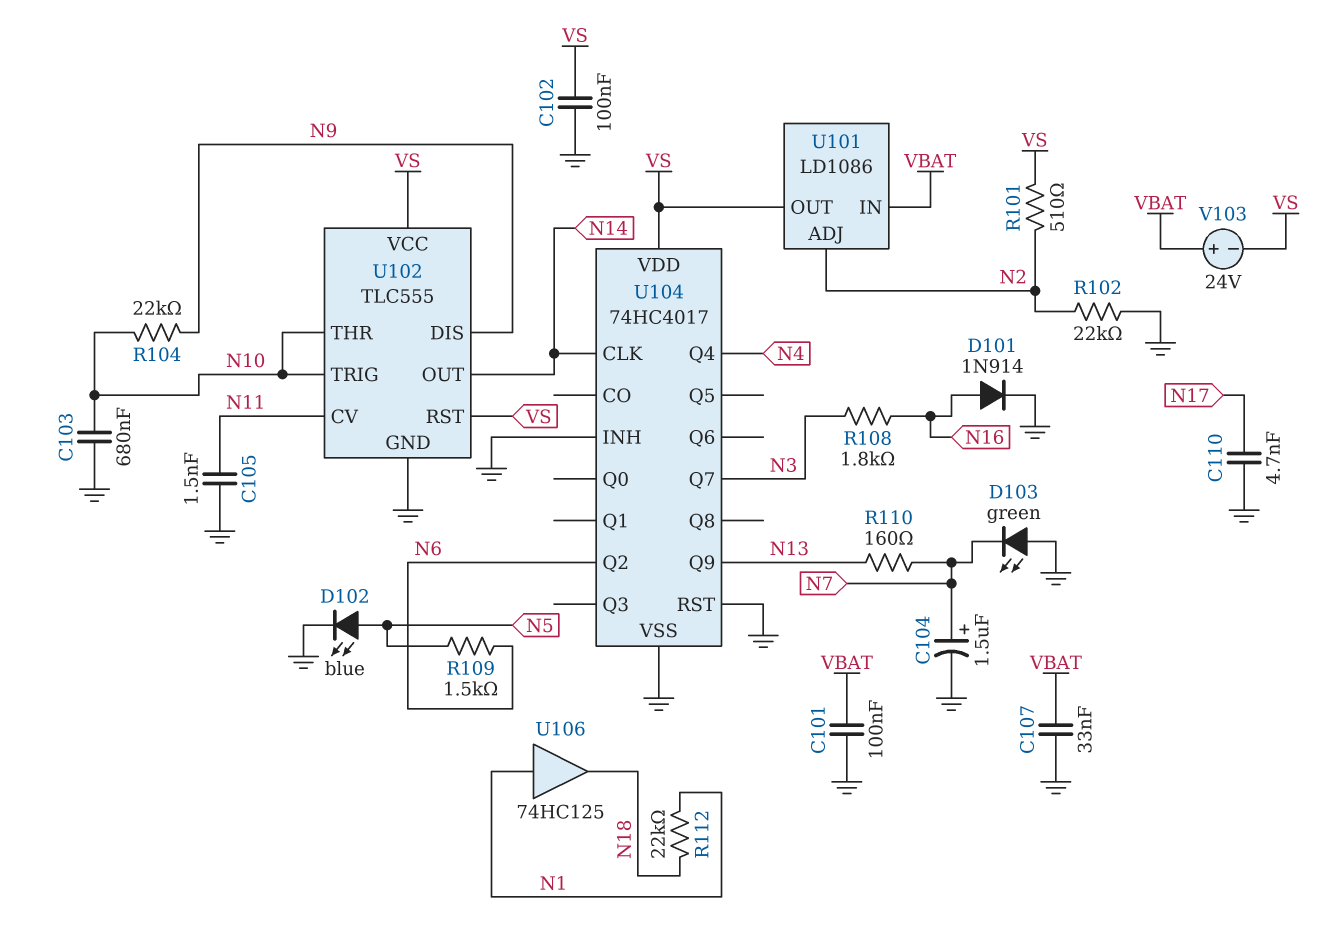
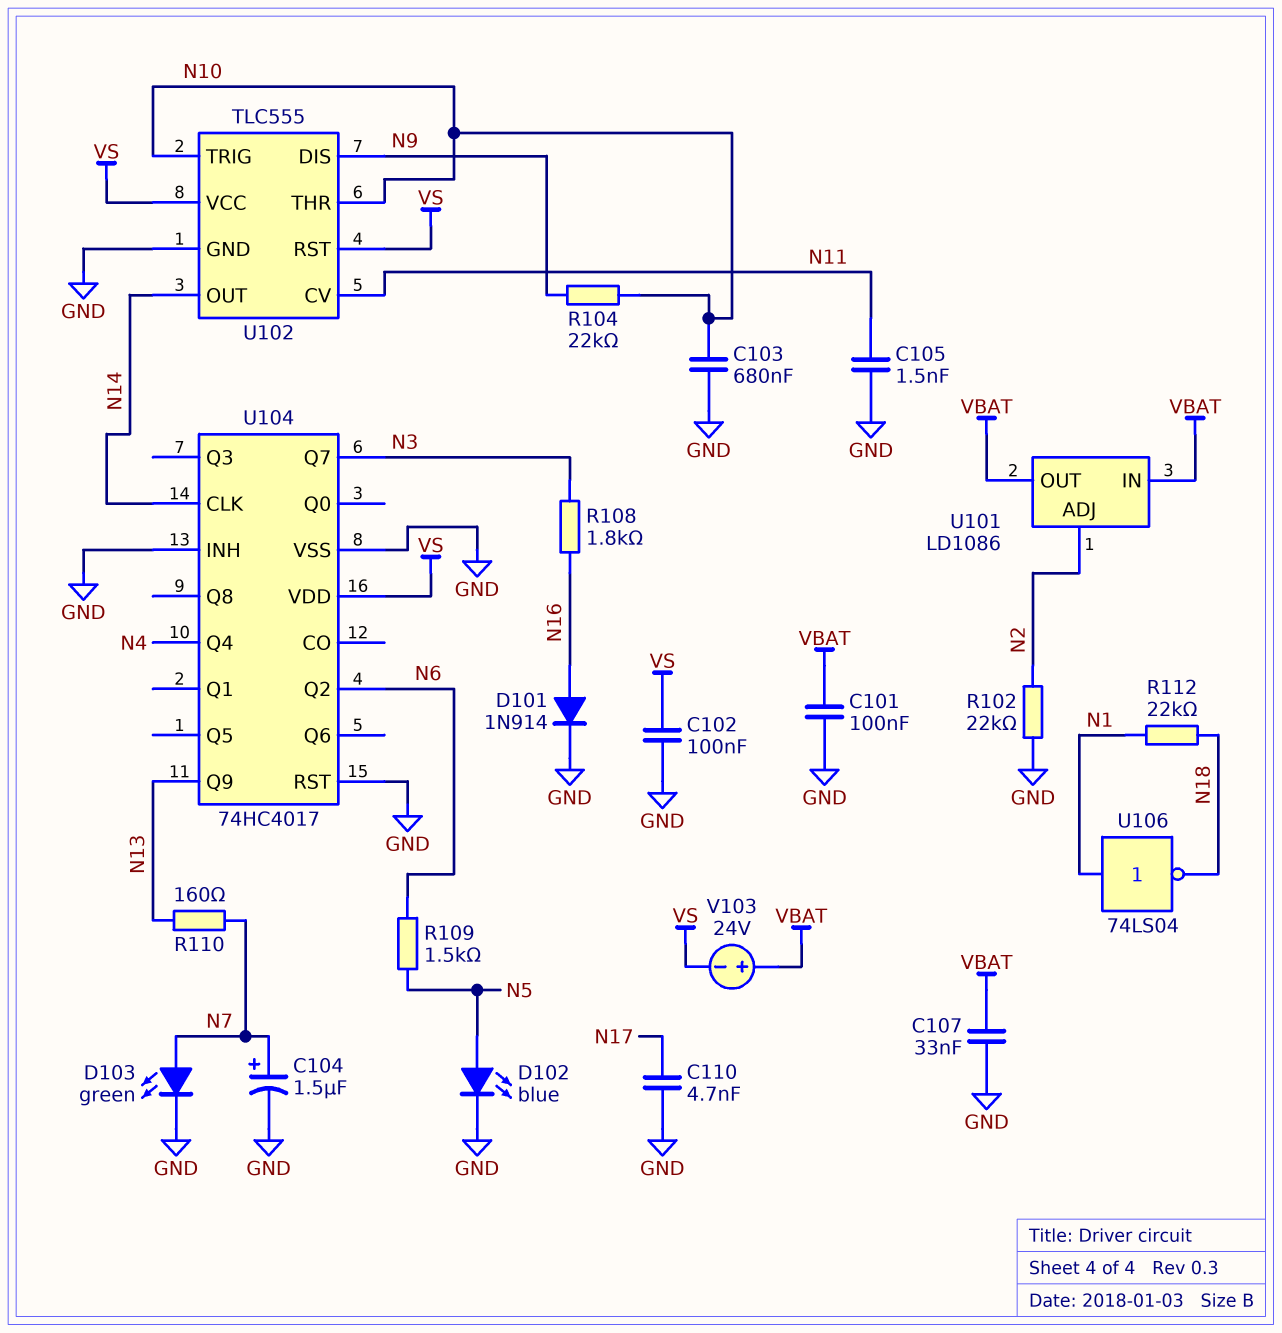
D103: LED green (A GND, K N7) -> LED green (A N7, K GND)
R101: 510 (N2, VS) -> none
U101 pin OUT: VS -> VBAT
U106: buffer 74HC125 (in N1, out N18) -> NOT 74LS04 (in N1, out N18)

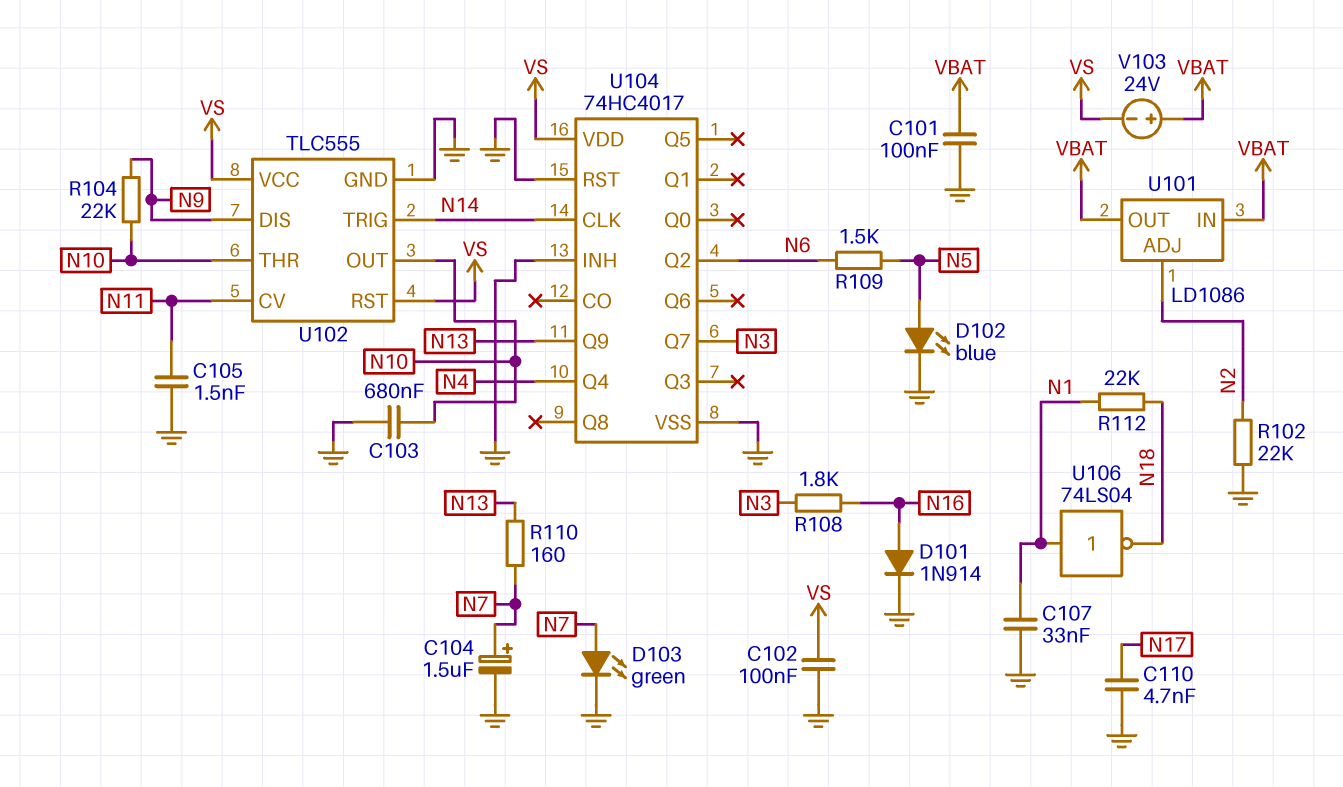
C107: 33nF (GND, VBAT) -> 33nF (GND, N1)
U102 pin OUT: N14 -> N10
U102 pin TRIG: N10 -> N14

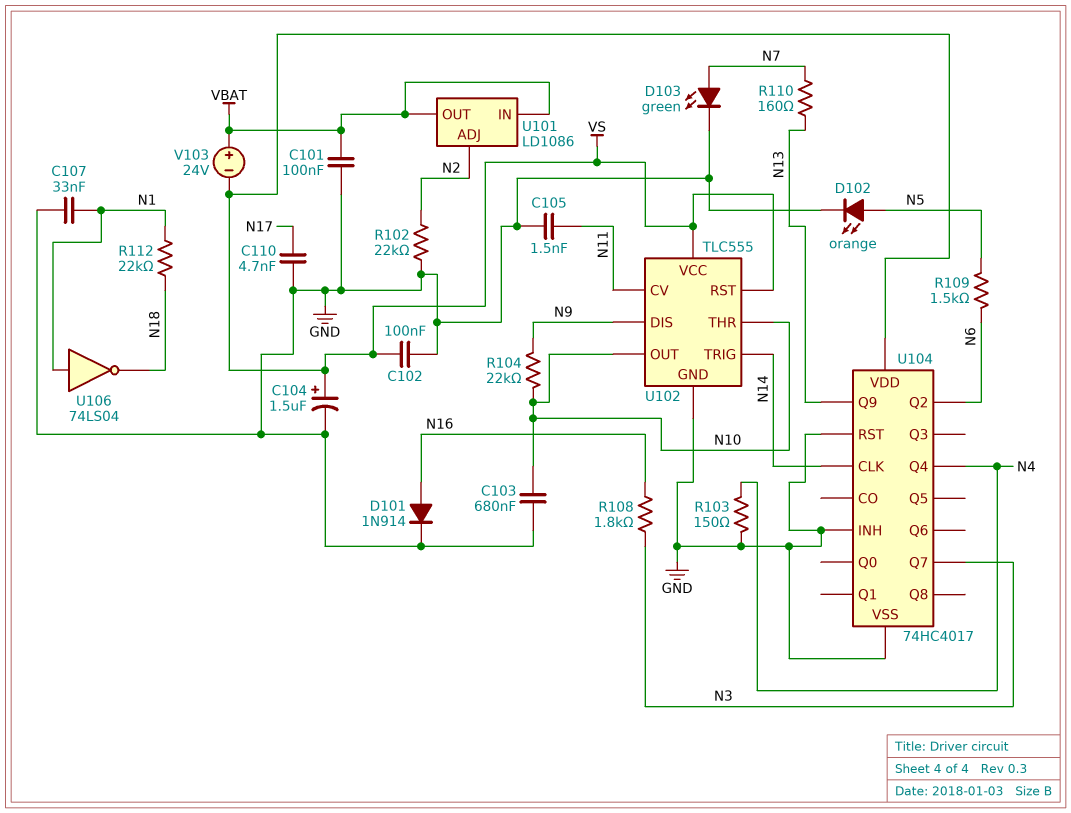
C104: 1.5uF (plus N7, minus GND) -> 1.5uF (plus VS, minus GND)
D102: LED blue (A N5, K GND) -> LED orange (A N5, K GND)
R103: none -> 150 (GND, N4)

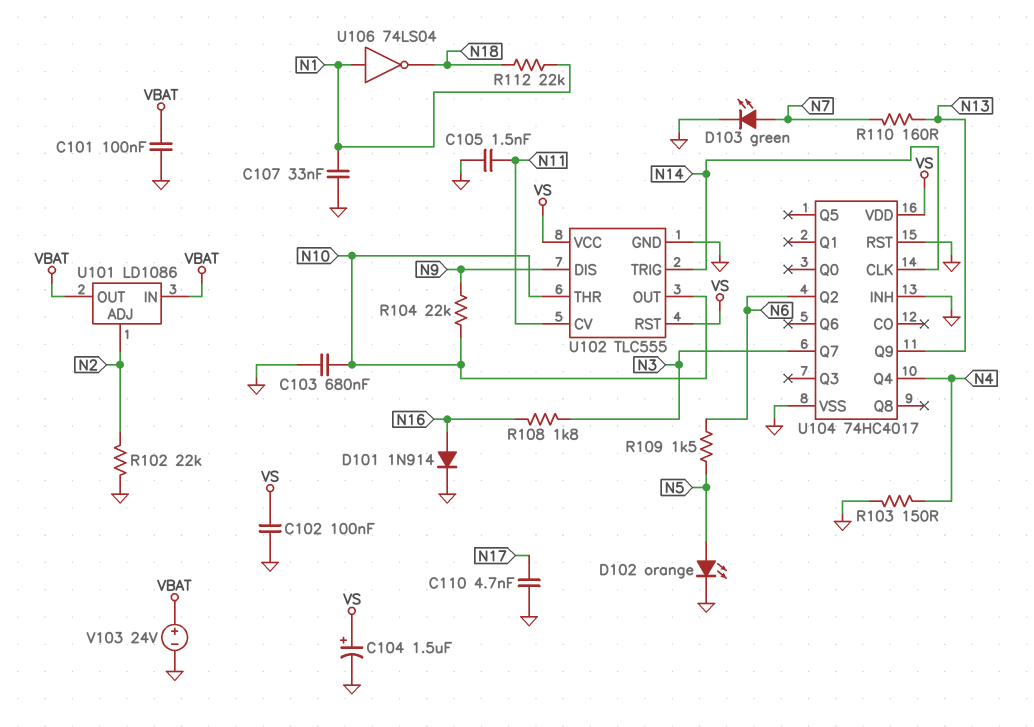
V103: 24V (plus VBAT, minus VS) -> 24V (plus VBAT, minus GND)

